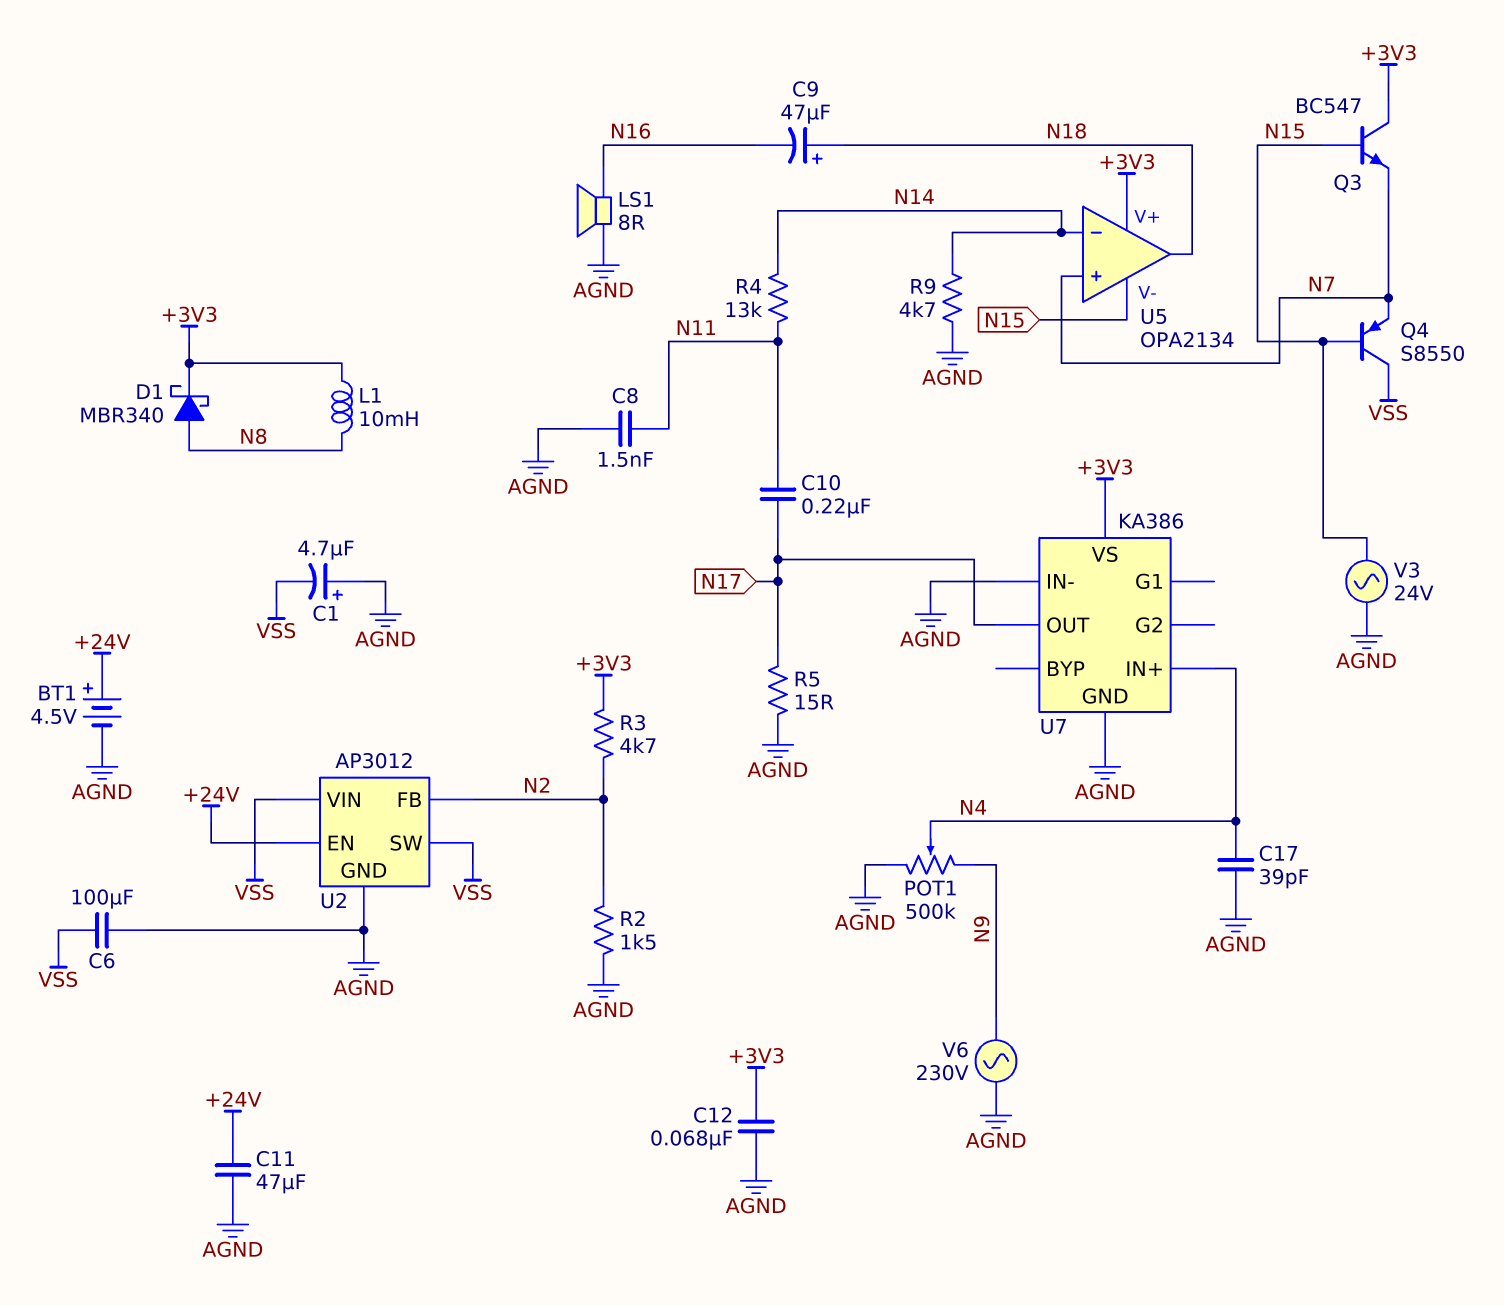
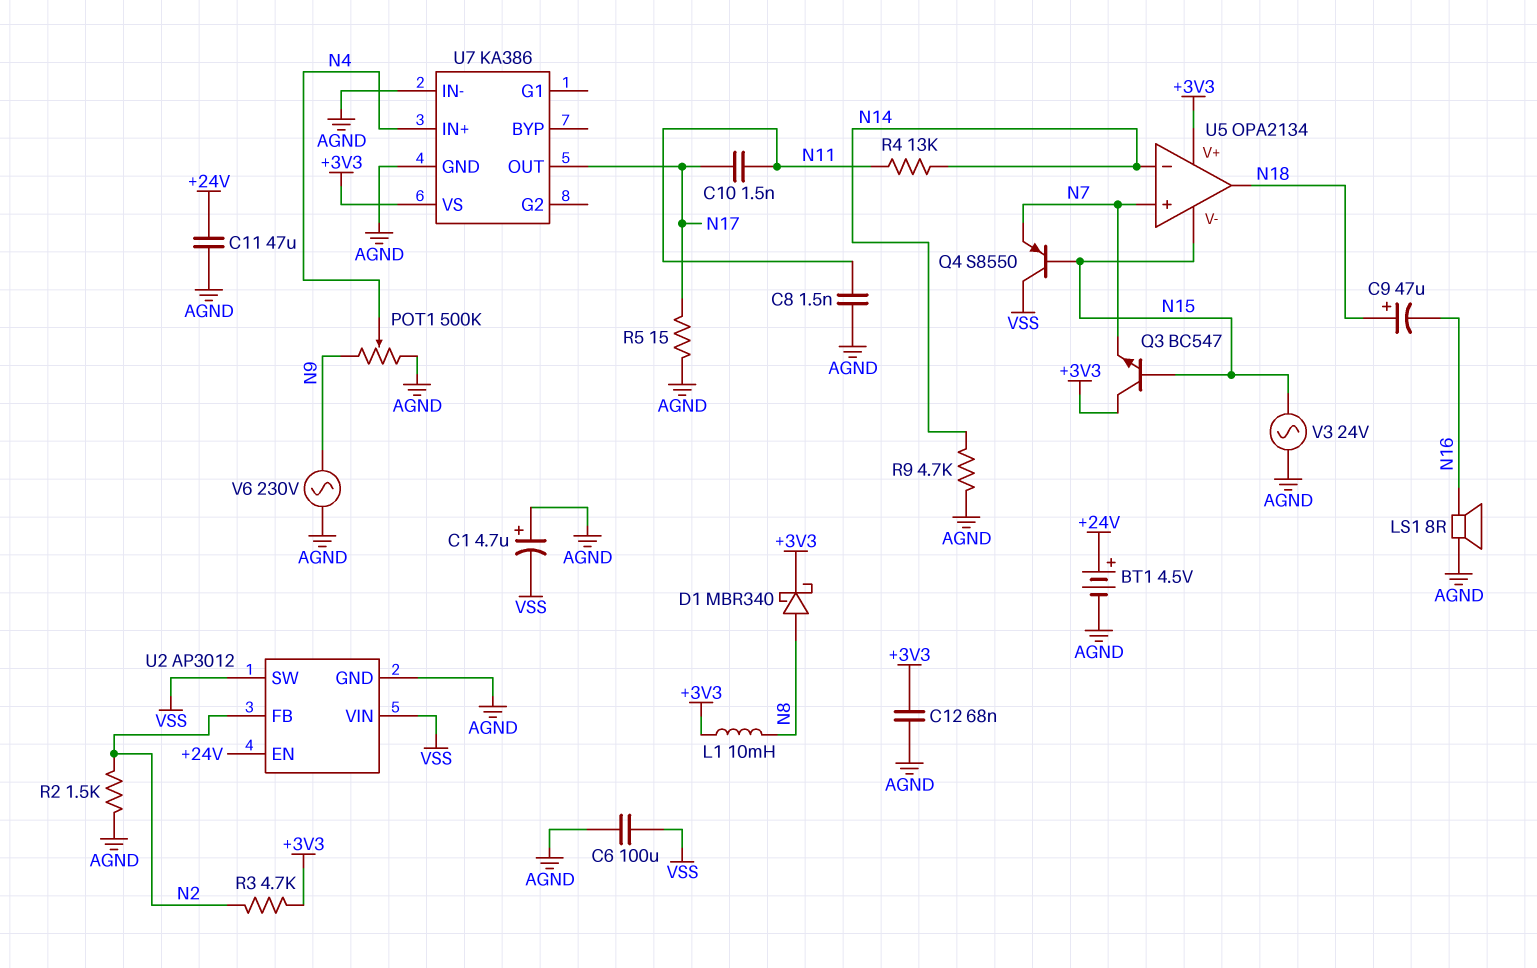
C10: 220nF (N11, N17) -> 1.5nF (N11, N17)
C17: 39pF (AGND, N4) -> none

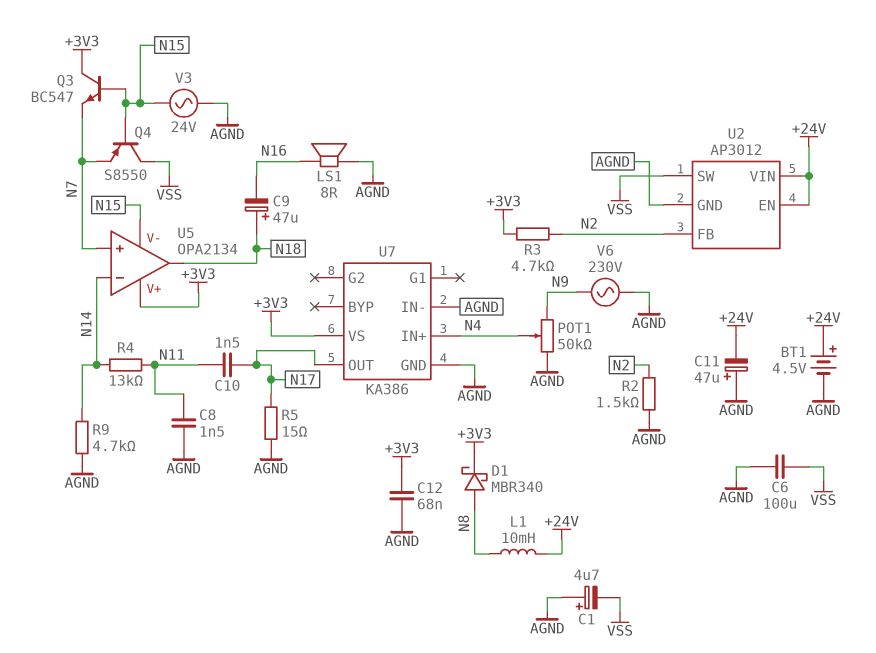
C11: 47uF (+24V, AGND) -> 47uF (plus AGND, minus +24V)
L1: 10mH (+3V3, N8) -> 10mH (+24V, N8)
POT1: 500k (AGND, N9, wiper N4) -> 50k (AGND, N9, wiper N4)
U2 pin VIN: VSS -> +24V

